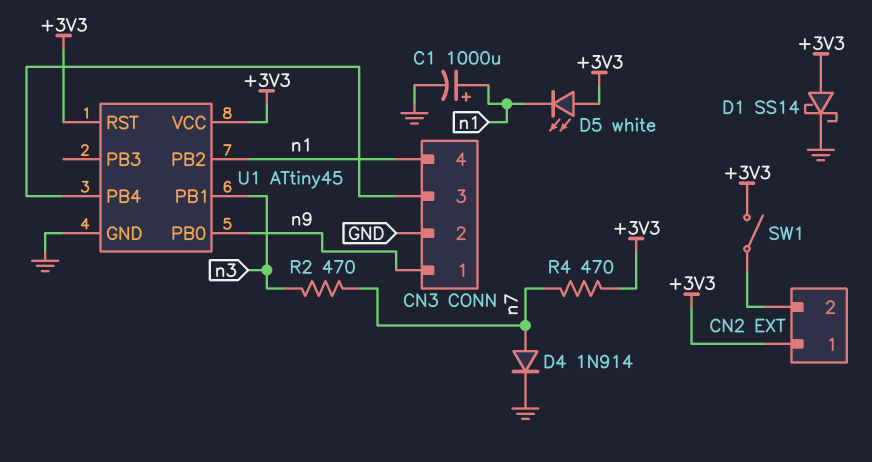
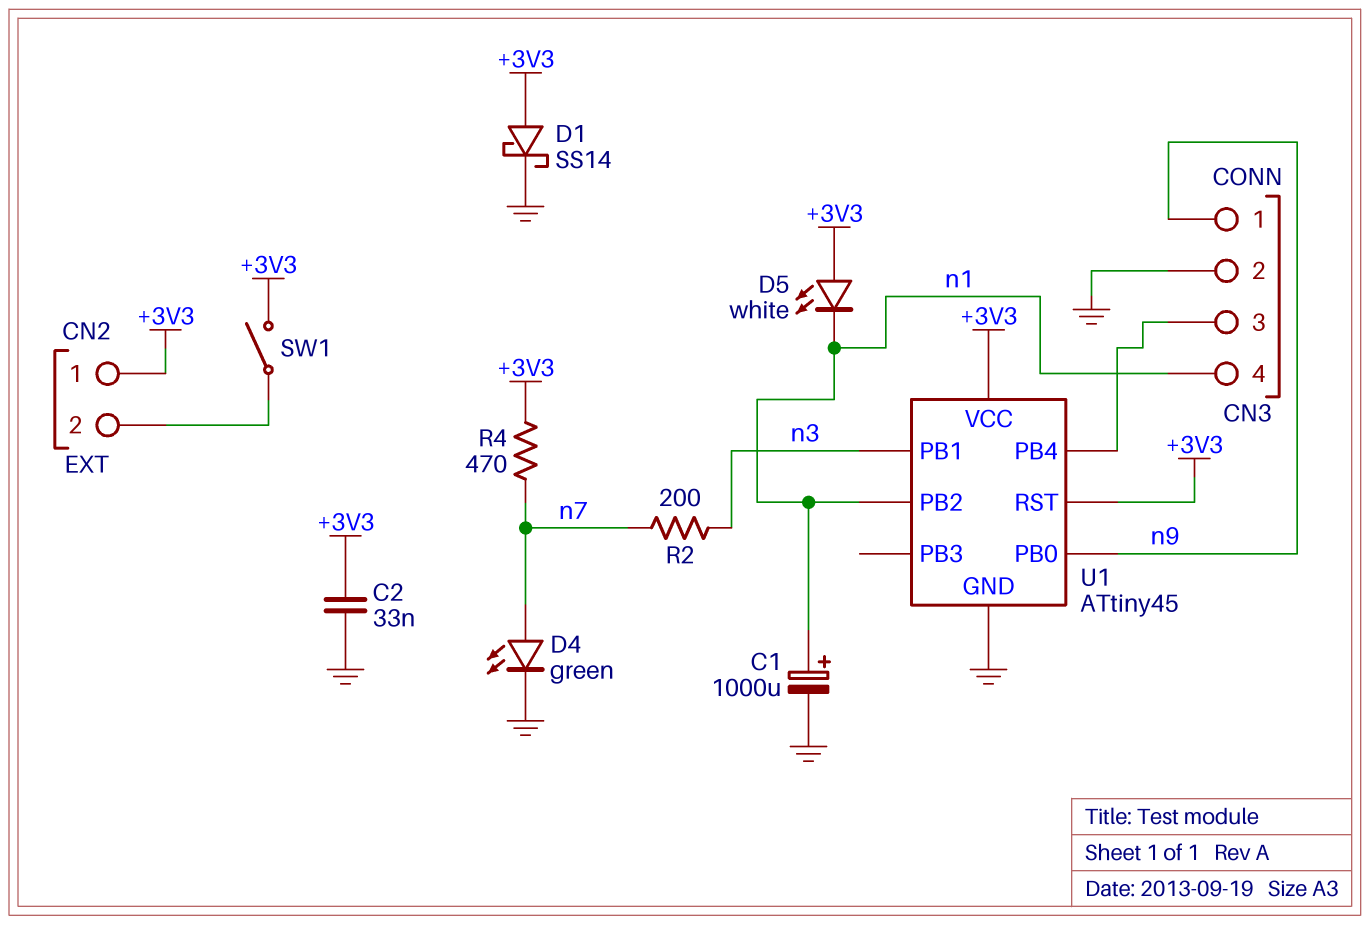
C2: none -> 33nF (+3V3, GND)
D4: diode 1N914 (A n7, K GND) -> LED green (A n7, K GND)
R2: 470 (n3, n7) -> 200 (n3, n7)

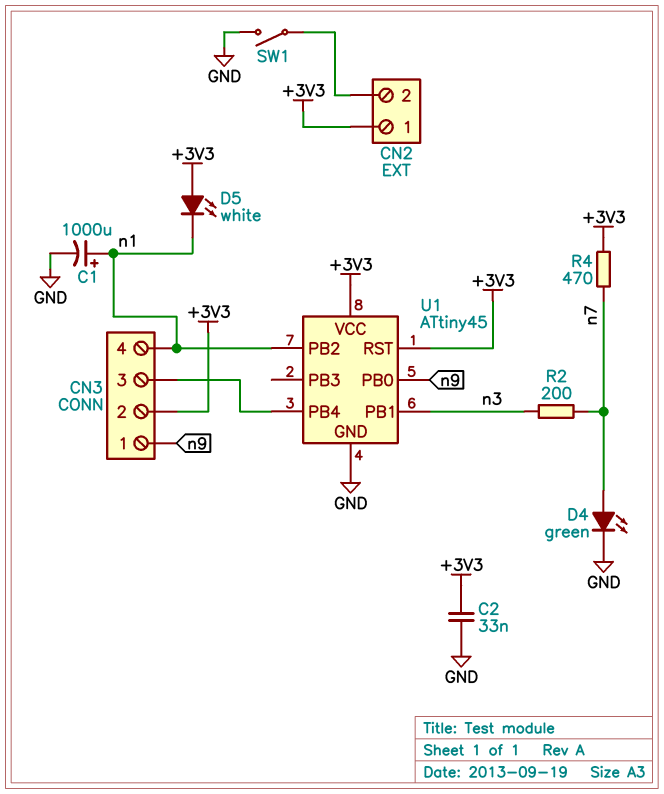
CN3 pin 2: GND -> +3V3
D1: schottky SS14 (A +3V3, K GND) -> none
SW1: switch (+3V3, CN2/2) -> switch (CN2/2, GND)

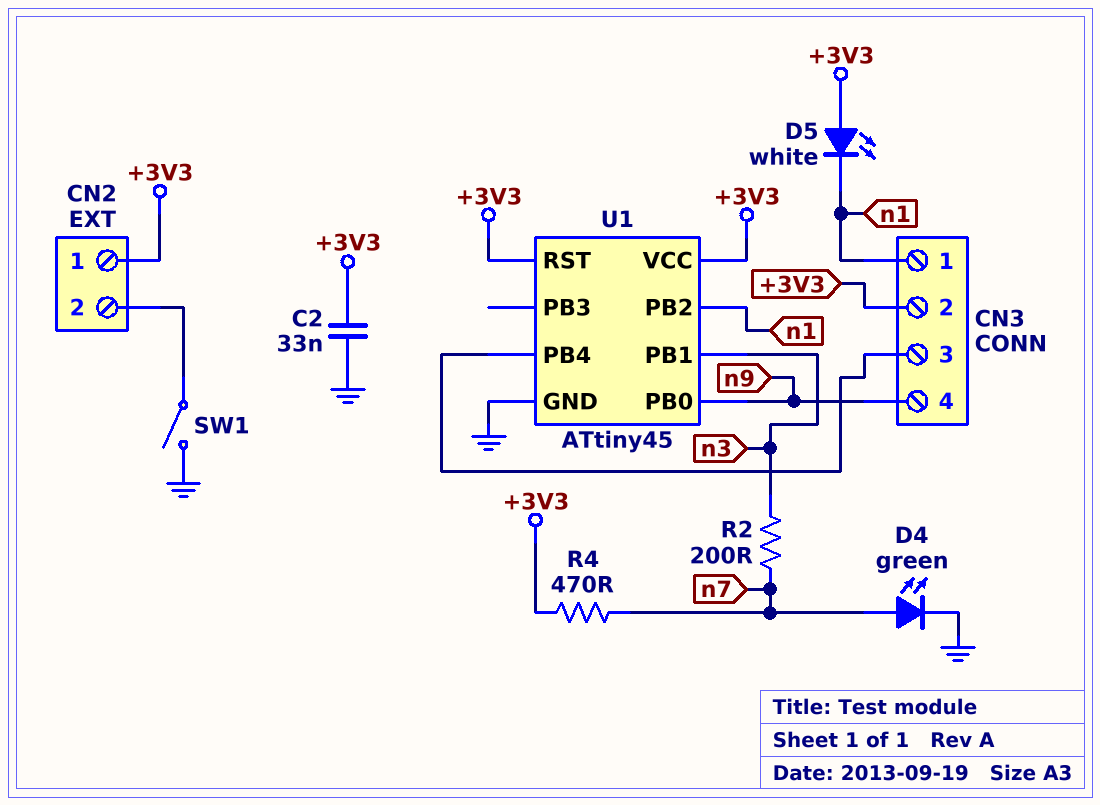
C1: 1000uF (plus n1, minus GND) -> none
CN3 pin 1: n9 -> n1
CN3 pin 4: n1 -> n9

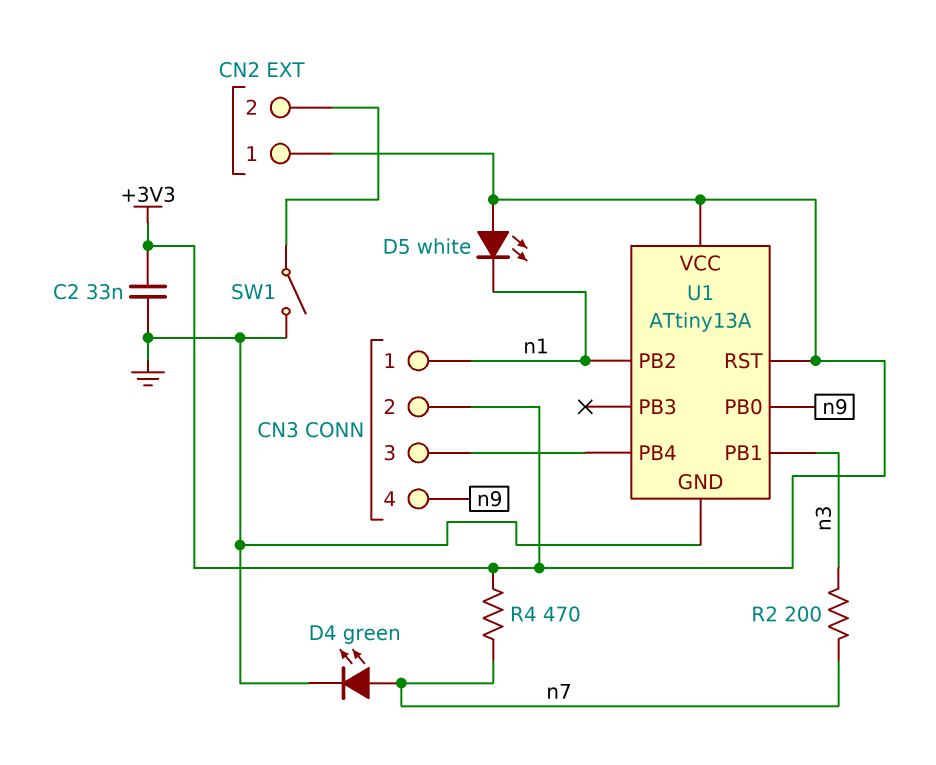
U1: ATtiny45 -> ATtiny13A

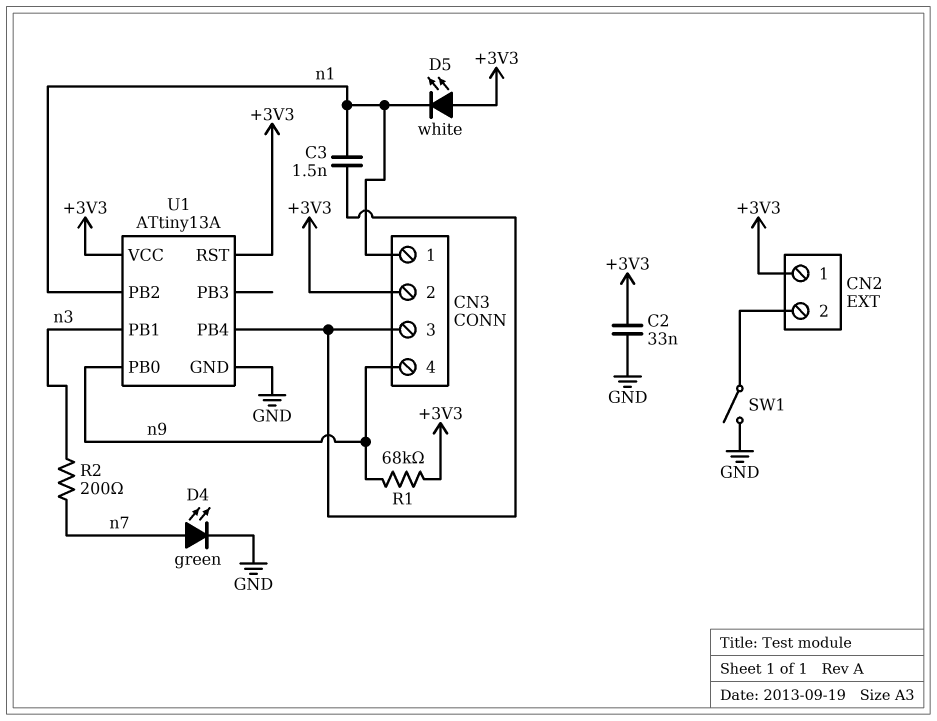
C3: none -> 1.5nF (CN3/3, n1)
R1: none -> 68k (+3V3, n9)
R4: 470 (+3V3, n7) -> none

